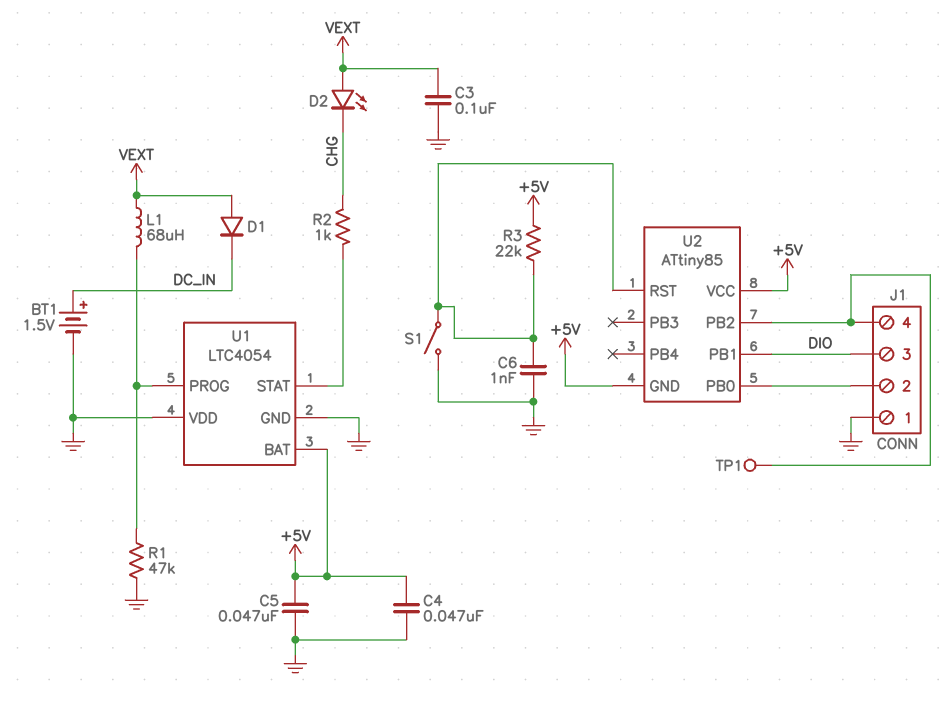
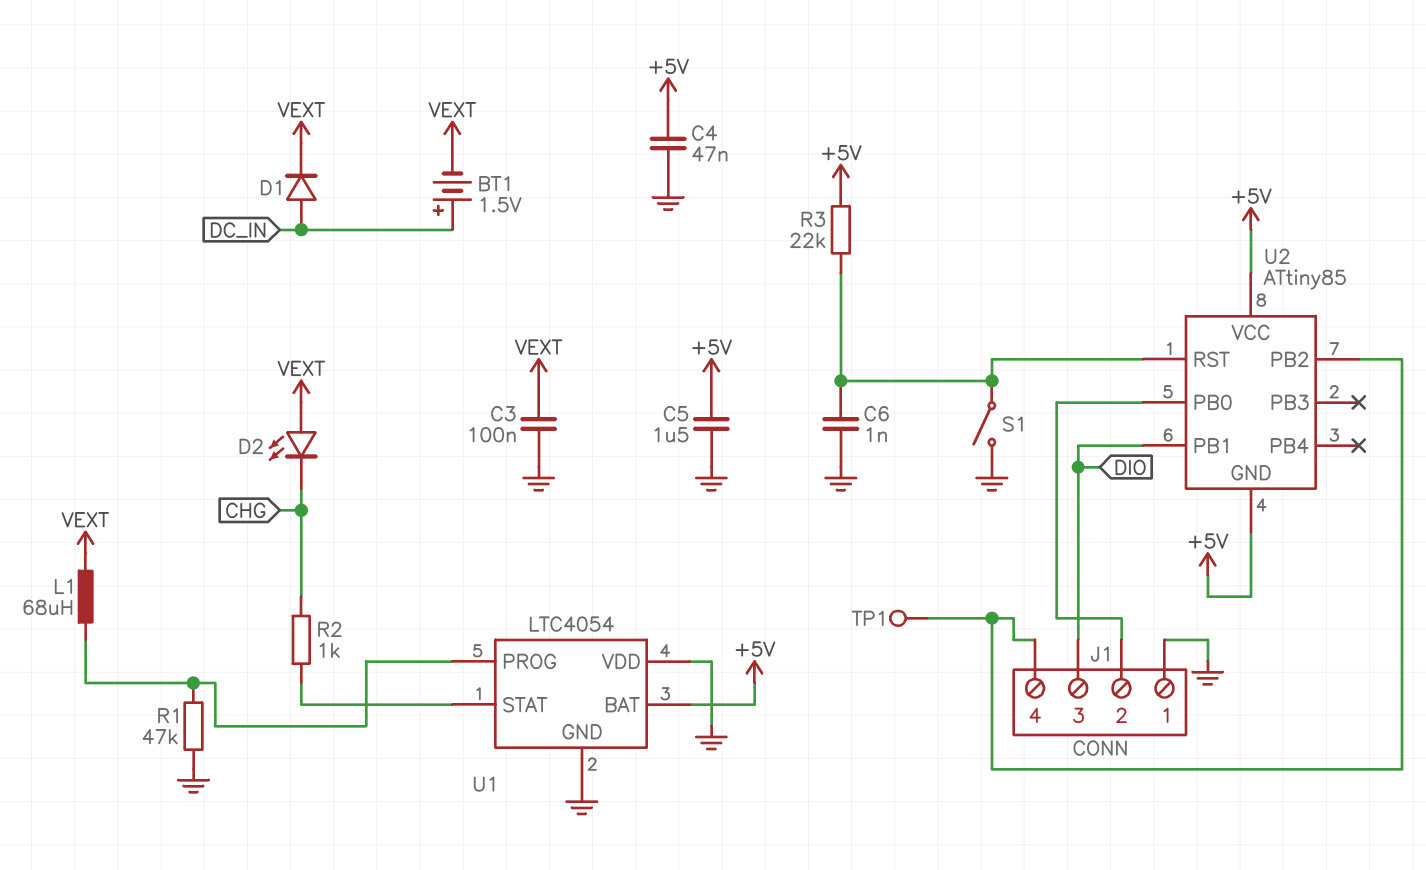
BT1: 1.5V (plus DC_IN, minus GND) -> 1.5V (plus DC_IN, minus VEXT)
C5: 47nF (+5V, GND) -> 1.5uF (+5V, GND)
D1: diode (A VEXT, K DC_IN) -> diode (A DC_IN, K VEXT)

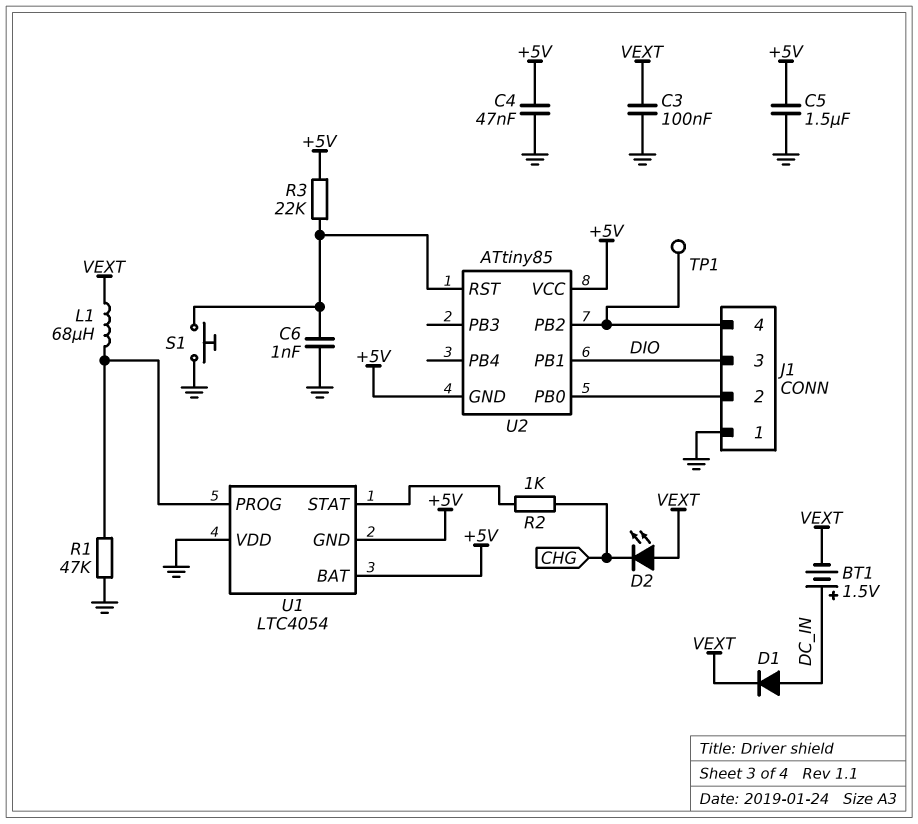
S1: switch (GND, U2/RST) -> button (GND, U2/RST)
U1 pin GND: GND -> +5V

